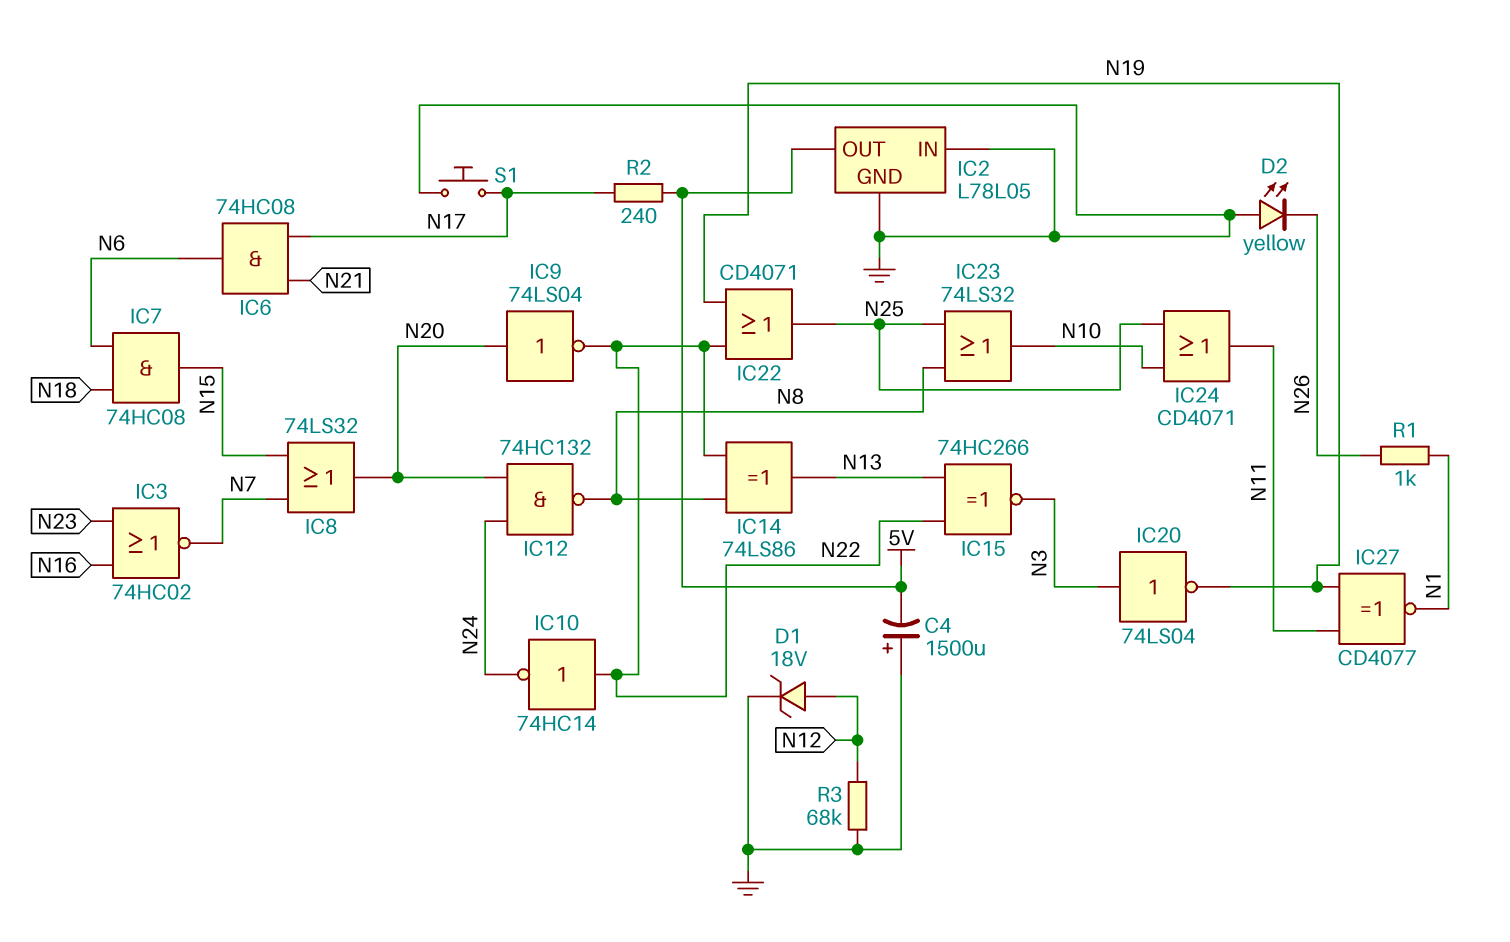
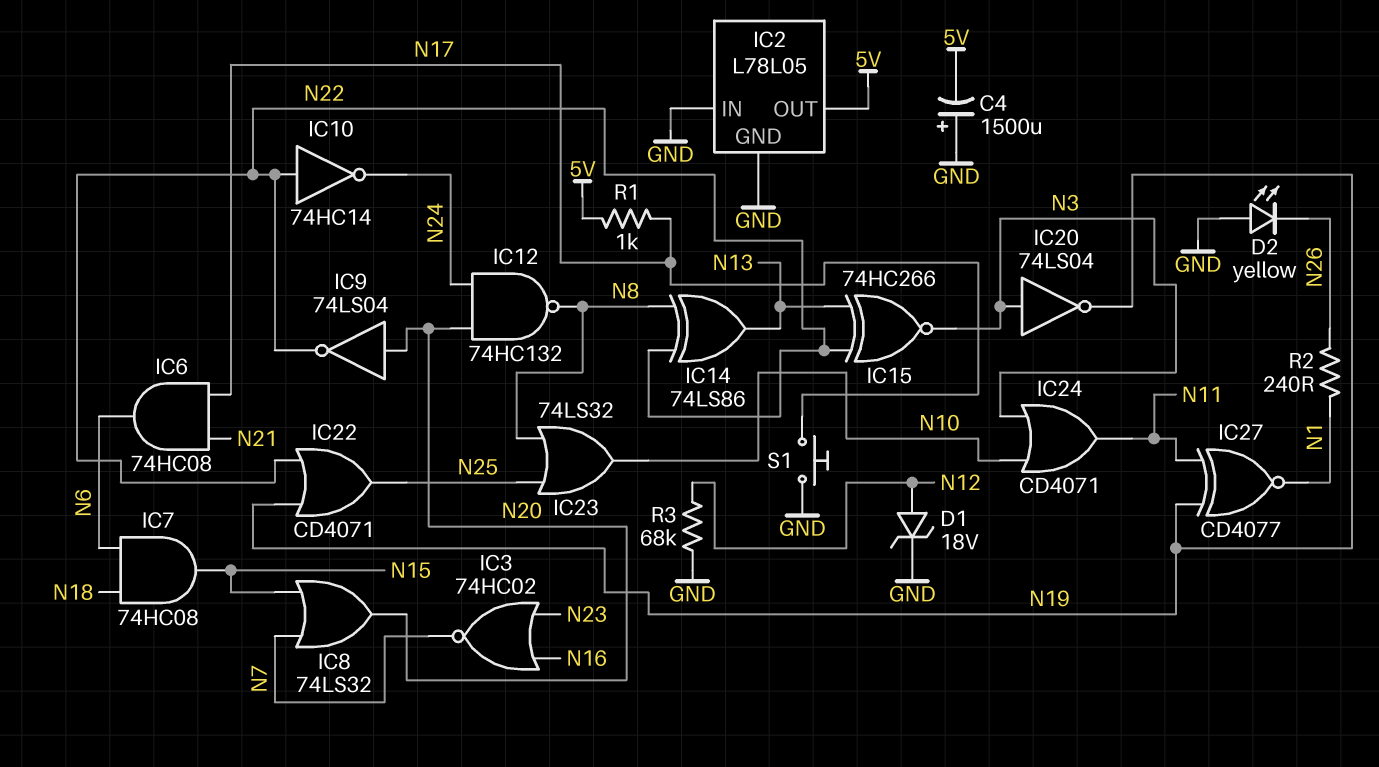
IC24: OR CD4071 (in N10, in N25, out N11) -> OR CD4071 (in N3, in N10, out N11)
R1: 1k (N1, N26) -> 1k (5V, N17)
R2: 240 (5V, N17) -> 240 (N1, N26)

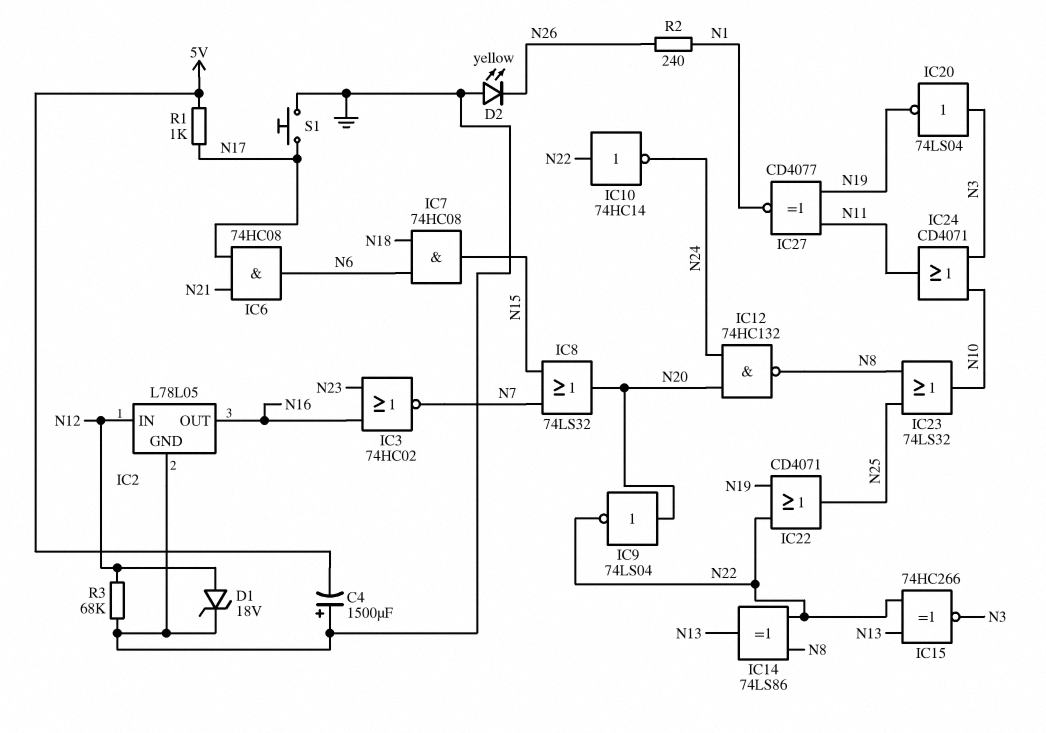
IC2 pin IN: GND -> N12
IC2 pin OUT: 5V -> N16

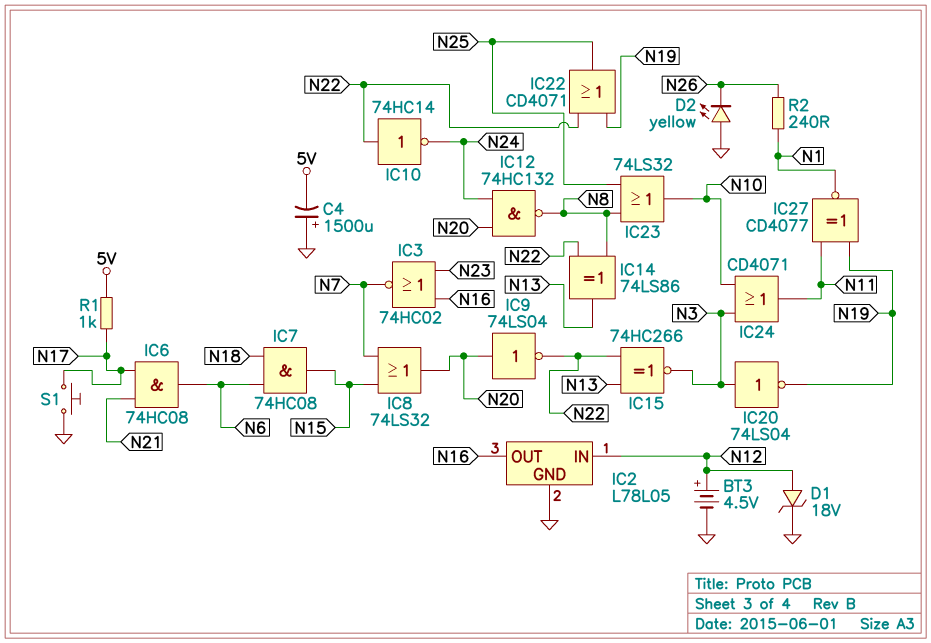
BT3: none -> 4.5V (plus N12, minus GND)
R3: 68k (GND, N12) -> none

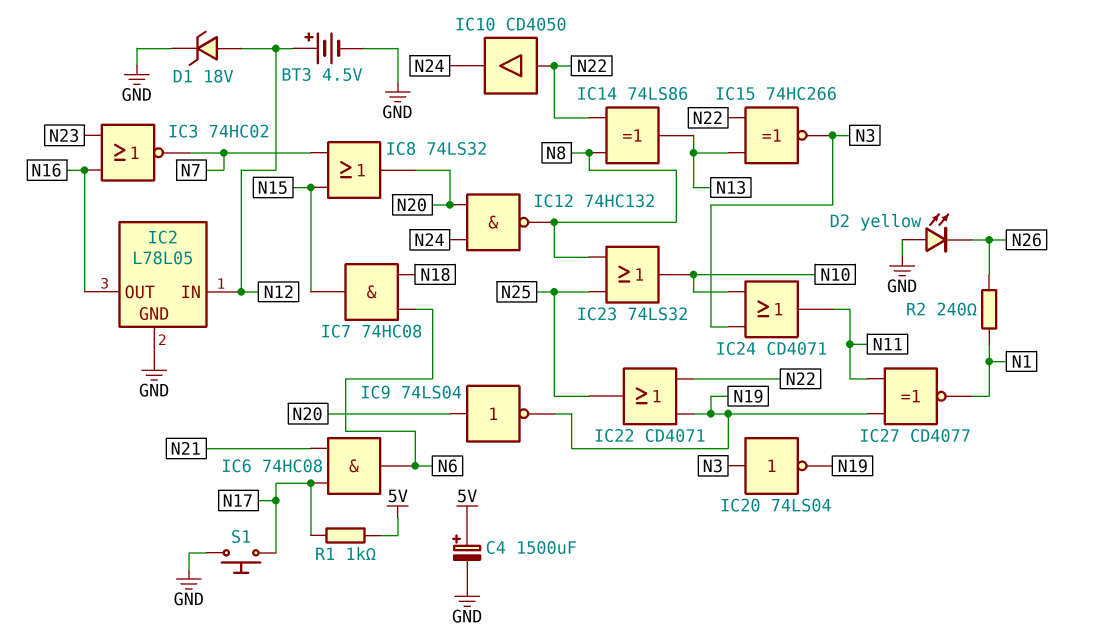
C4: 1500uF (plus GND, minus 5V) -> 1500uF (plus 5V, minus GND)
IC9: NOT 74LS04 (in N20, out N22) -> NOT 74LS04 (in N20, out N19)
IC10: NOT 74HC14 (in N22, out N24) -> buffer CD4050 (in N22, out N24)

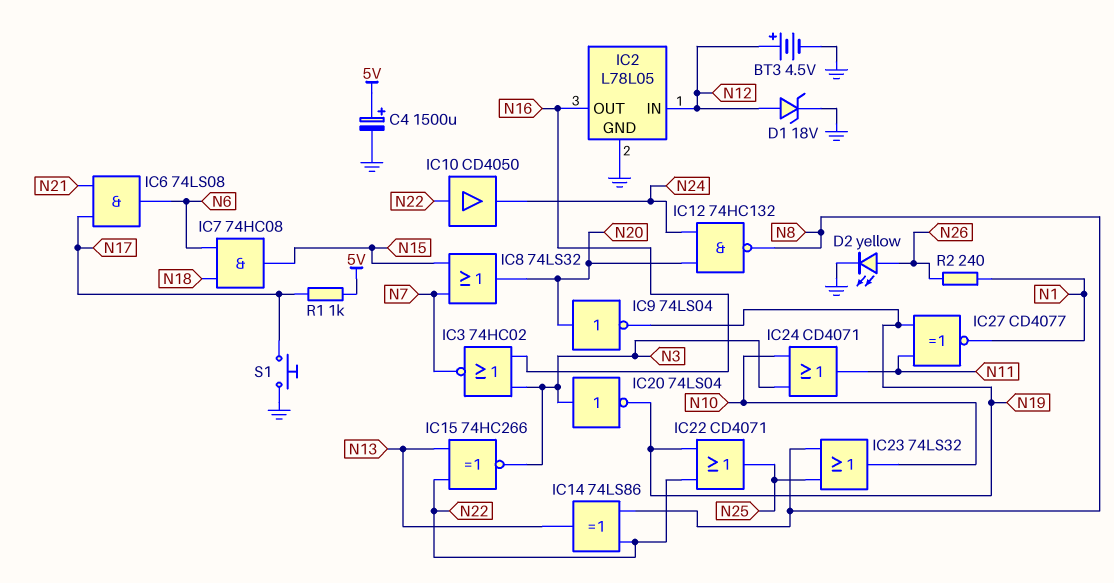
D2: LED yellow (A GND, K N26) -> LED yellow (A N26, K GND)
IC3: NOR 74HC02 (in N16, in N23, out N7) -> NOR 74HC02 (in N3, in N16, out N7)
IC6: AND 74HC08 (in N17, in N21, out N6) -> AND 74LS08 (in N17, in N21, out N6)

